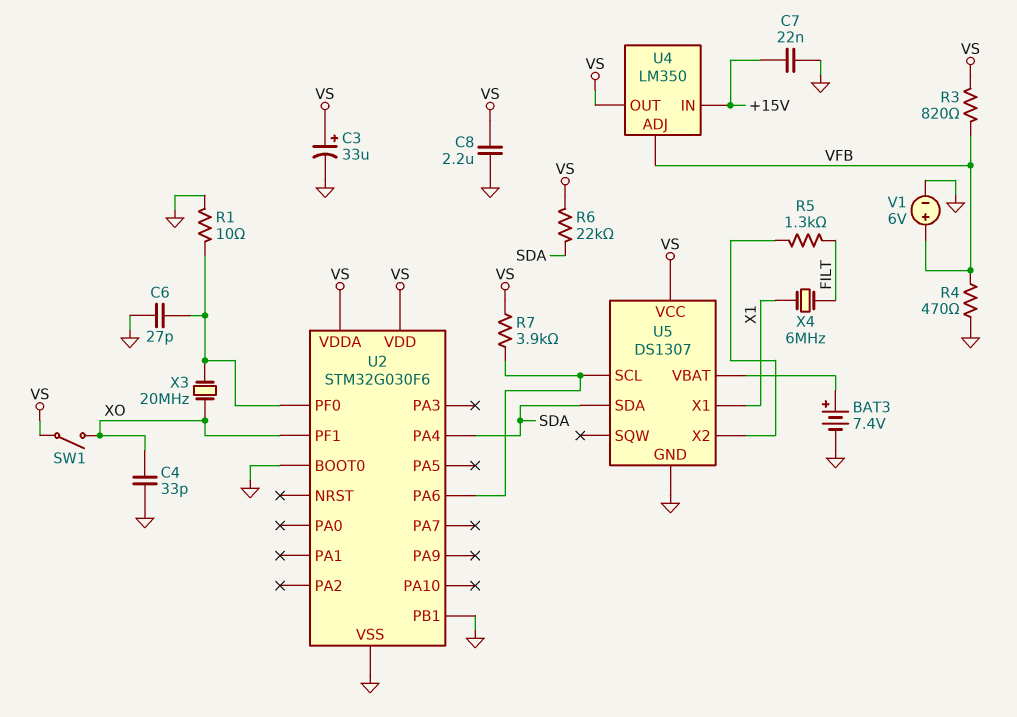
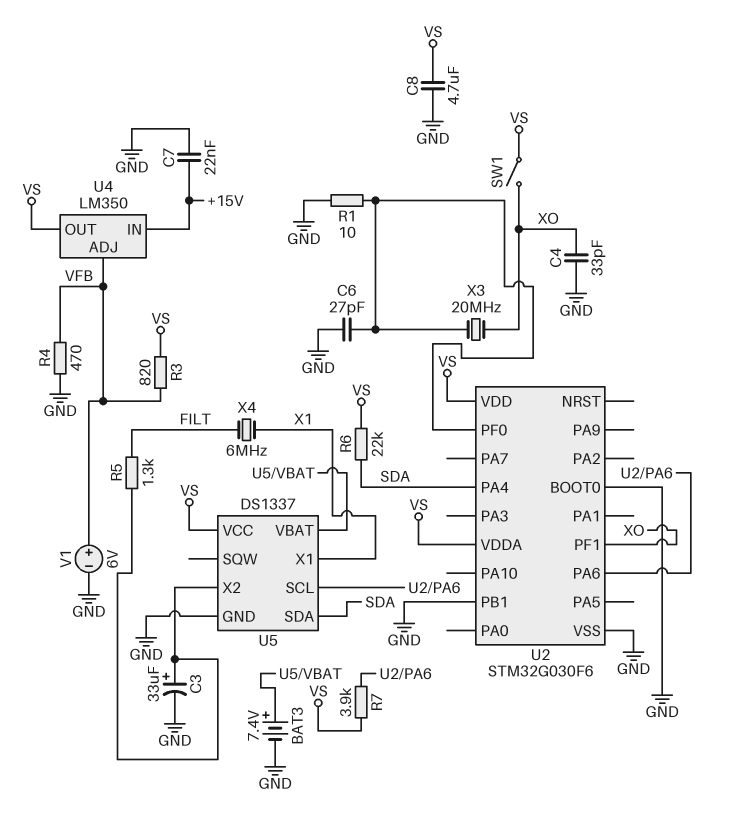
C3: 33uF (plus VS, minus GND) -> 33uF (plus U5/X2, minus GND)
C8: 2.2uF (GND, VS) -> 4.7uF (GND, VS)
U5: DS1307 -> DS1337

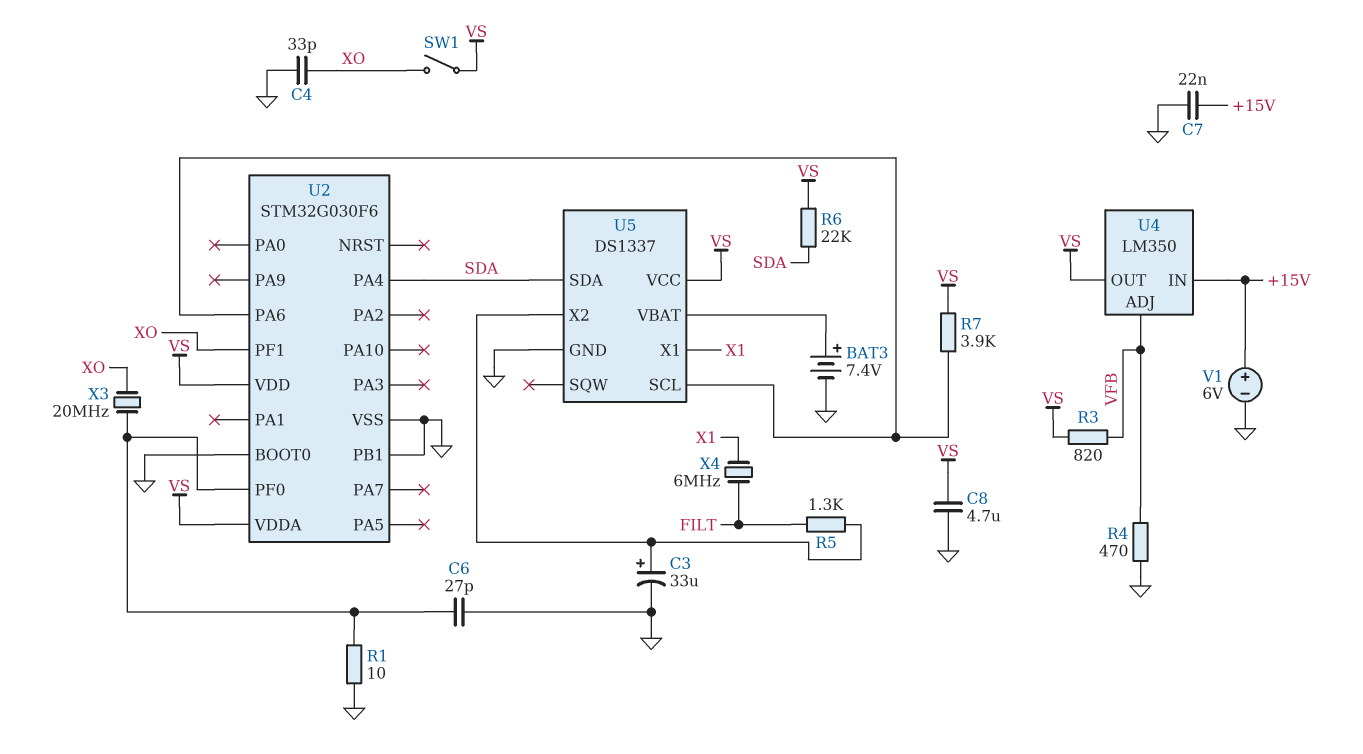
V1: 6V (plus VFB, minus GND) -> 6V (plus +15V, minus GND)

